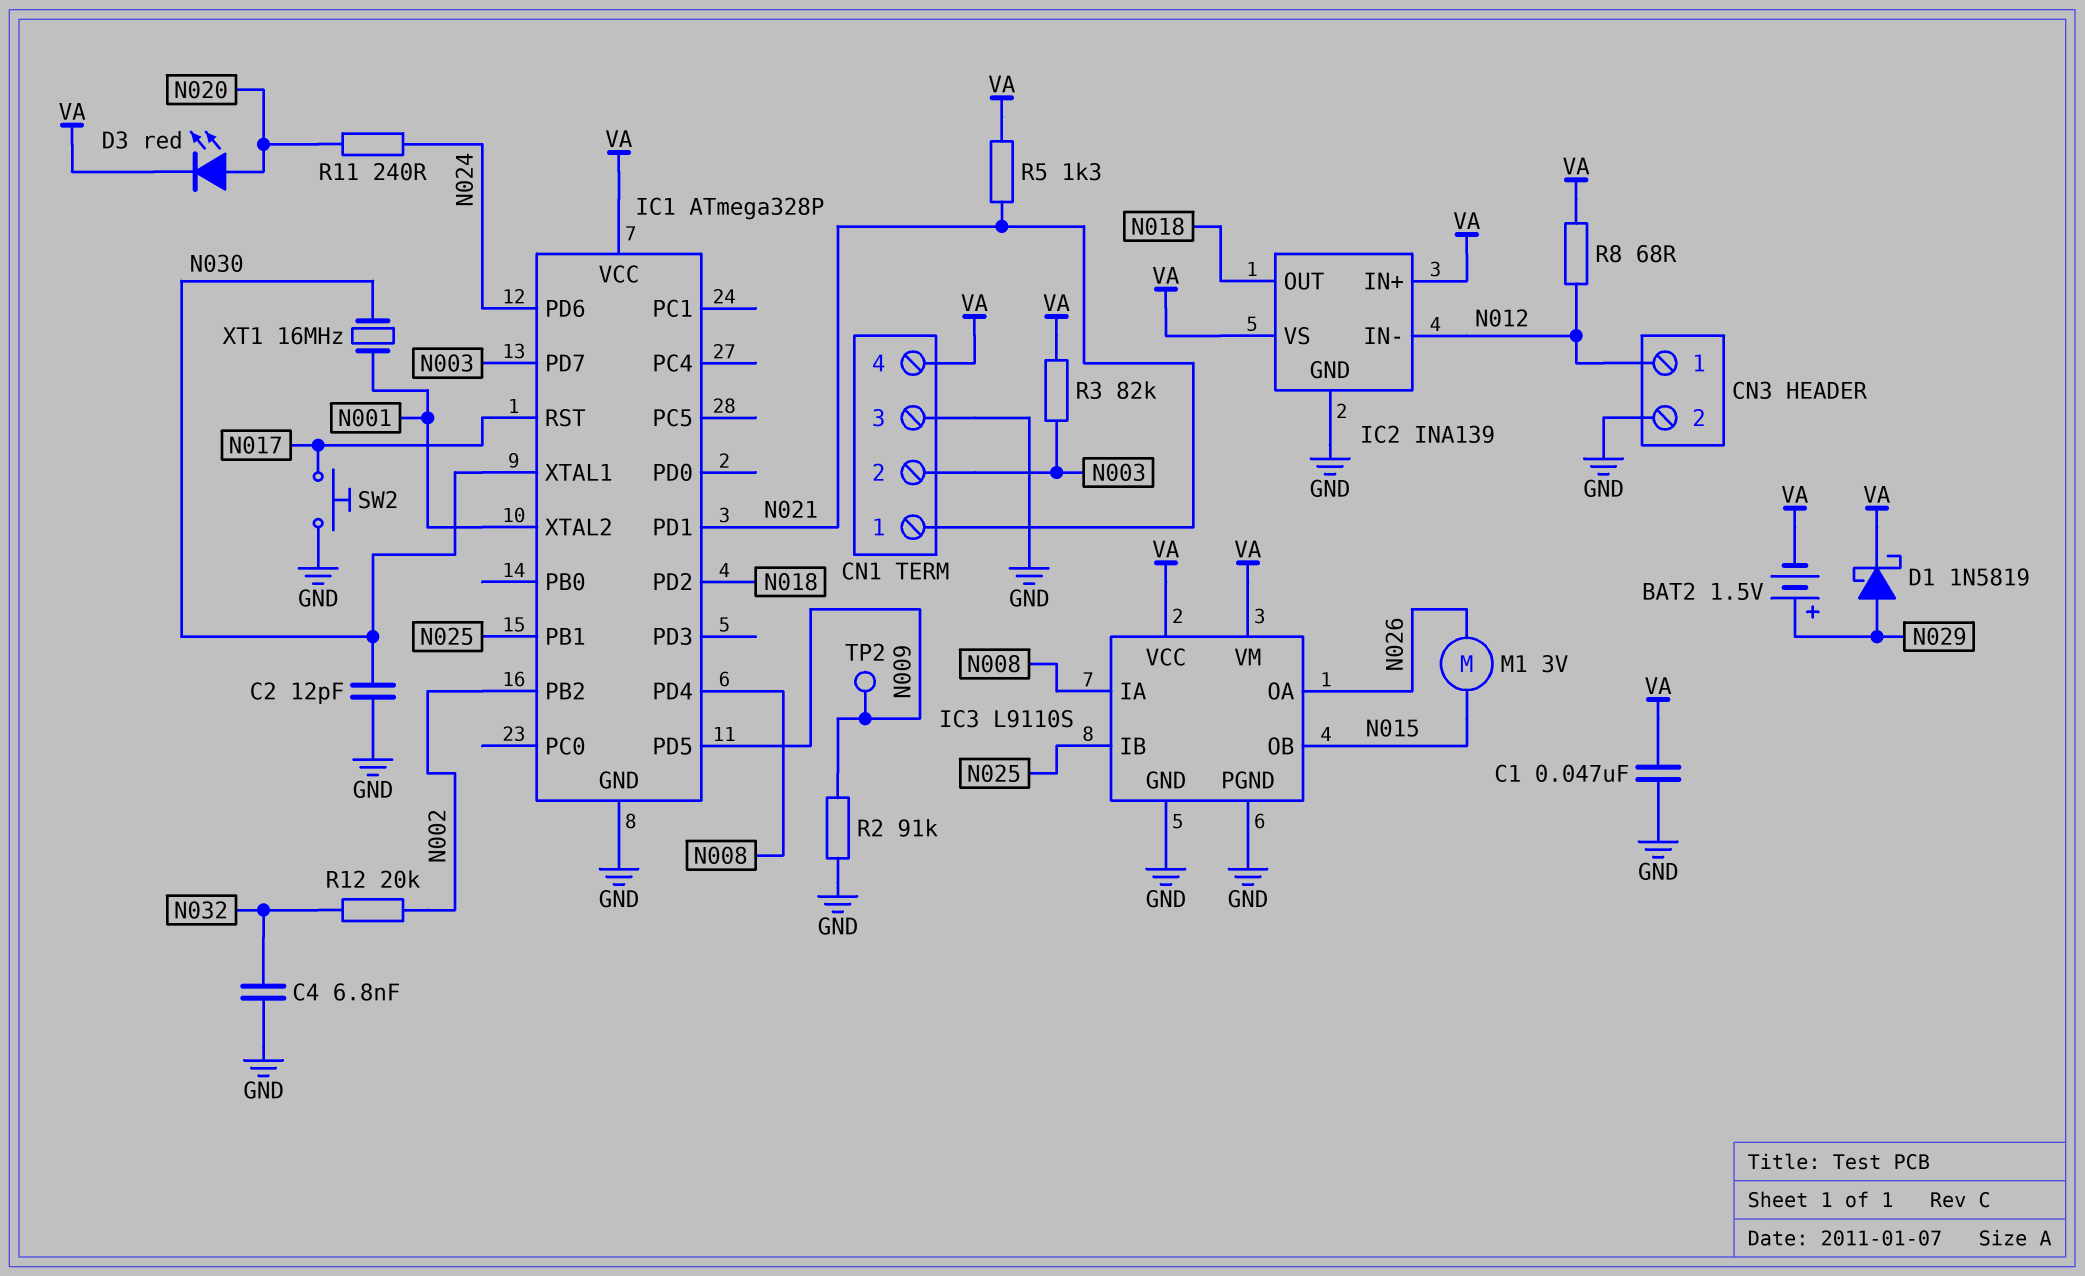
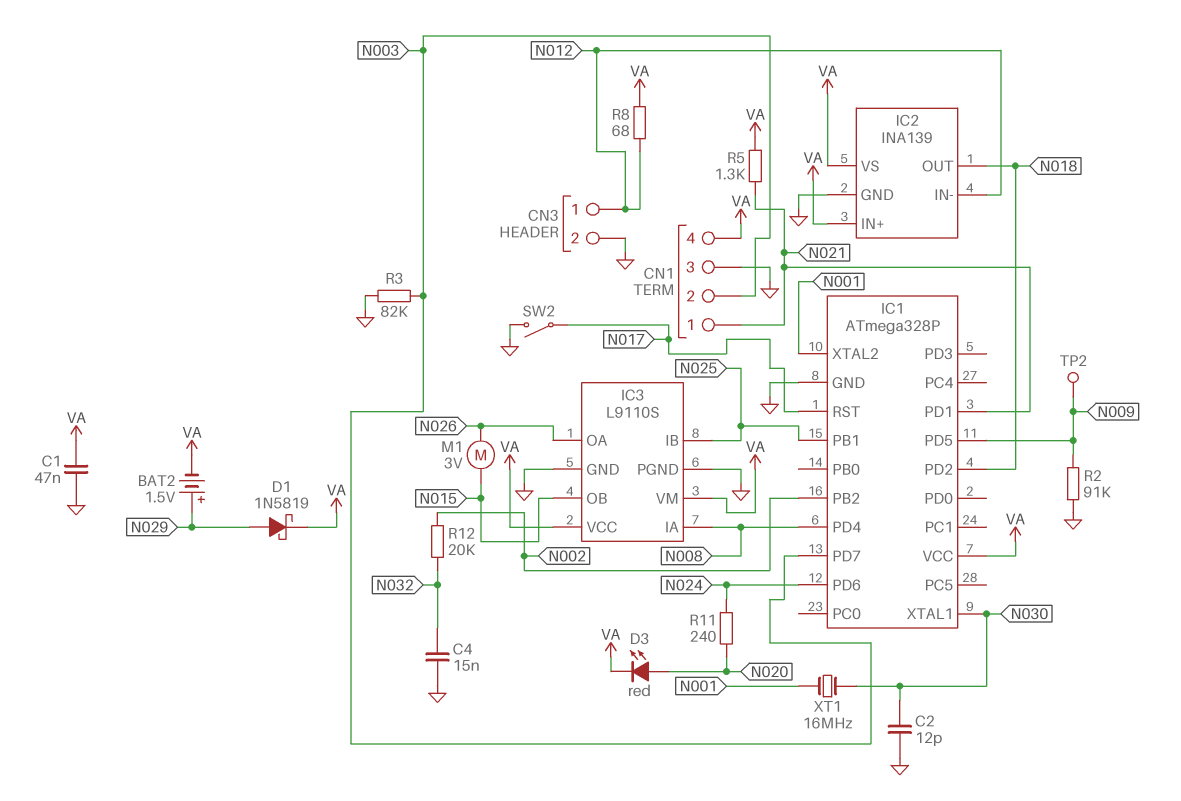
C4: 6.8nF (GND, N032) -> 15nF (GND, N032)
R3: 82k (N003, VA) -> 82k (GND, N003)
SW2: button (GND, N017) -> switch (GND, N017)

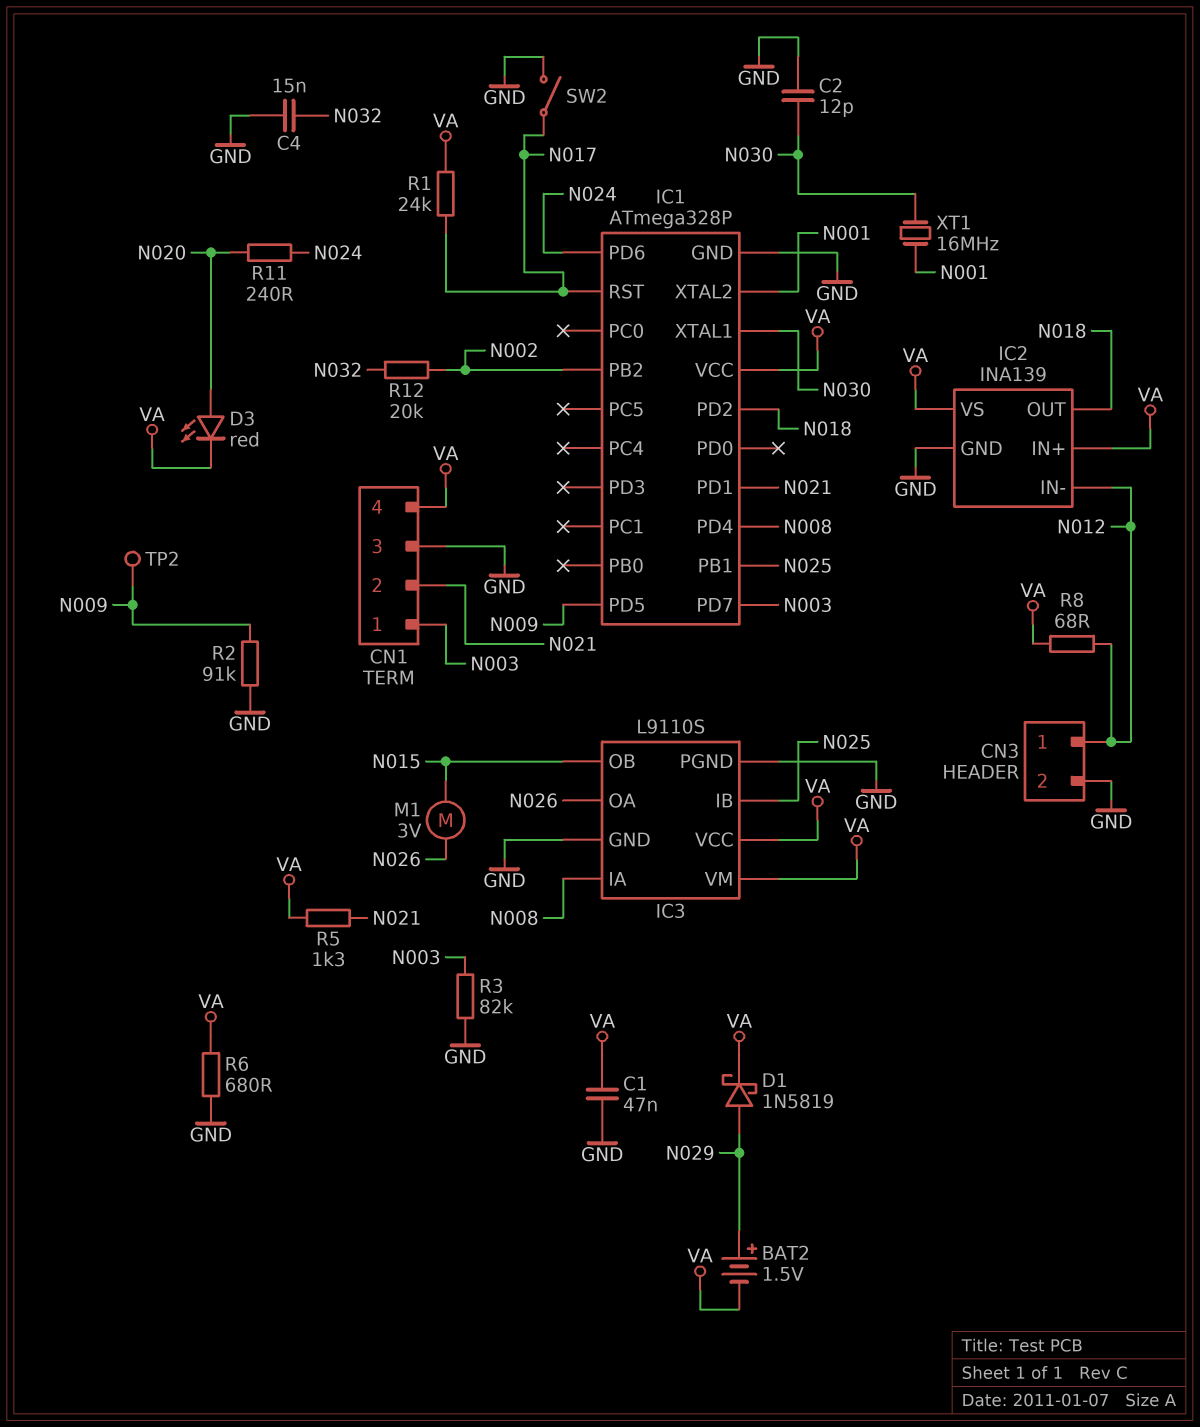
CN1 pin 1: N021 -> N003
CN1 pin 2: N003 -> N021
R1: none -> 24k (N017, VA)
R6: none -> 680 (GND, VA)

